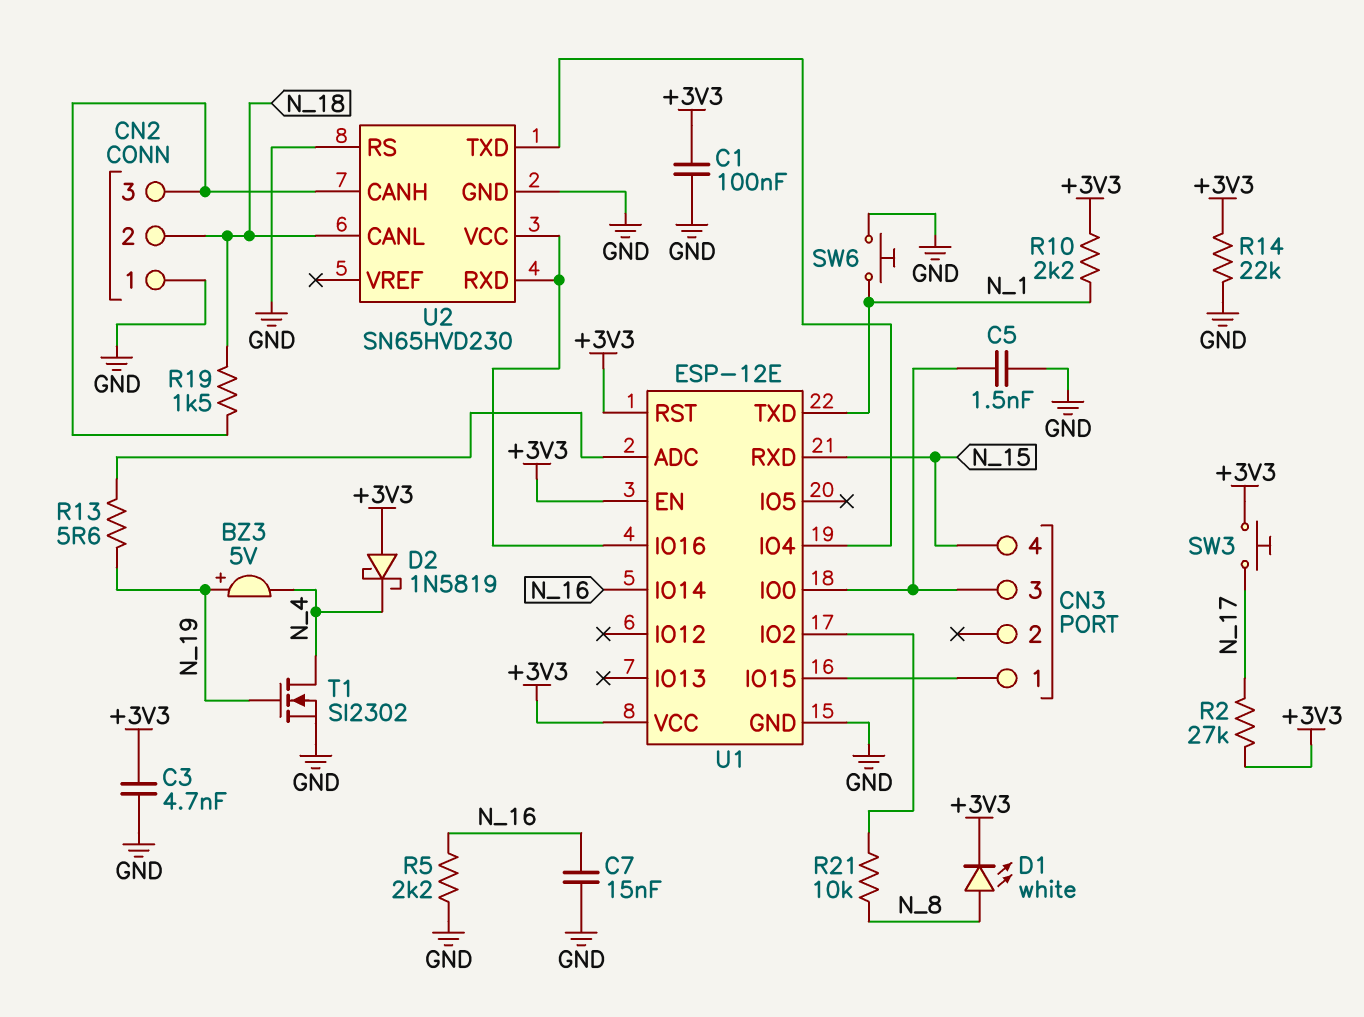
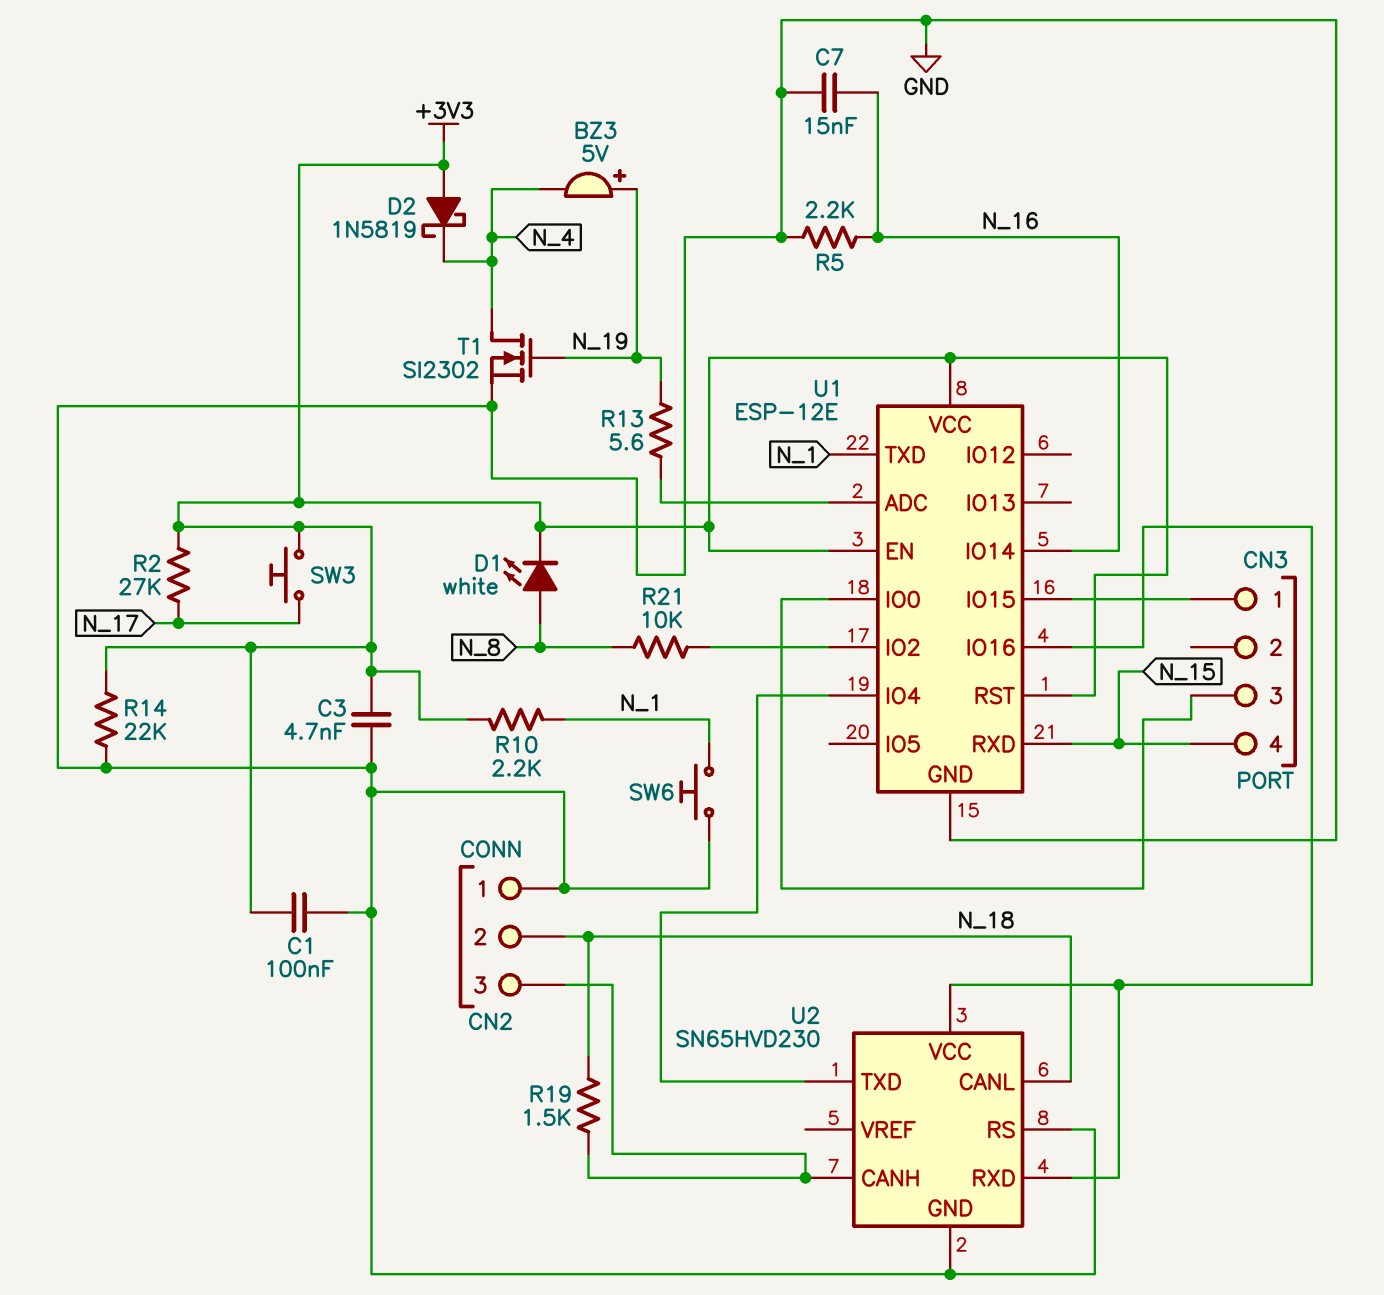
C5: 1.5nF (CN3/3, GND) -> none

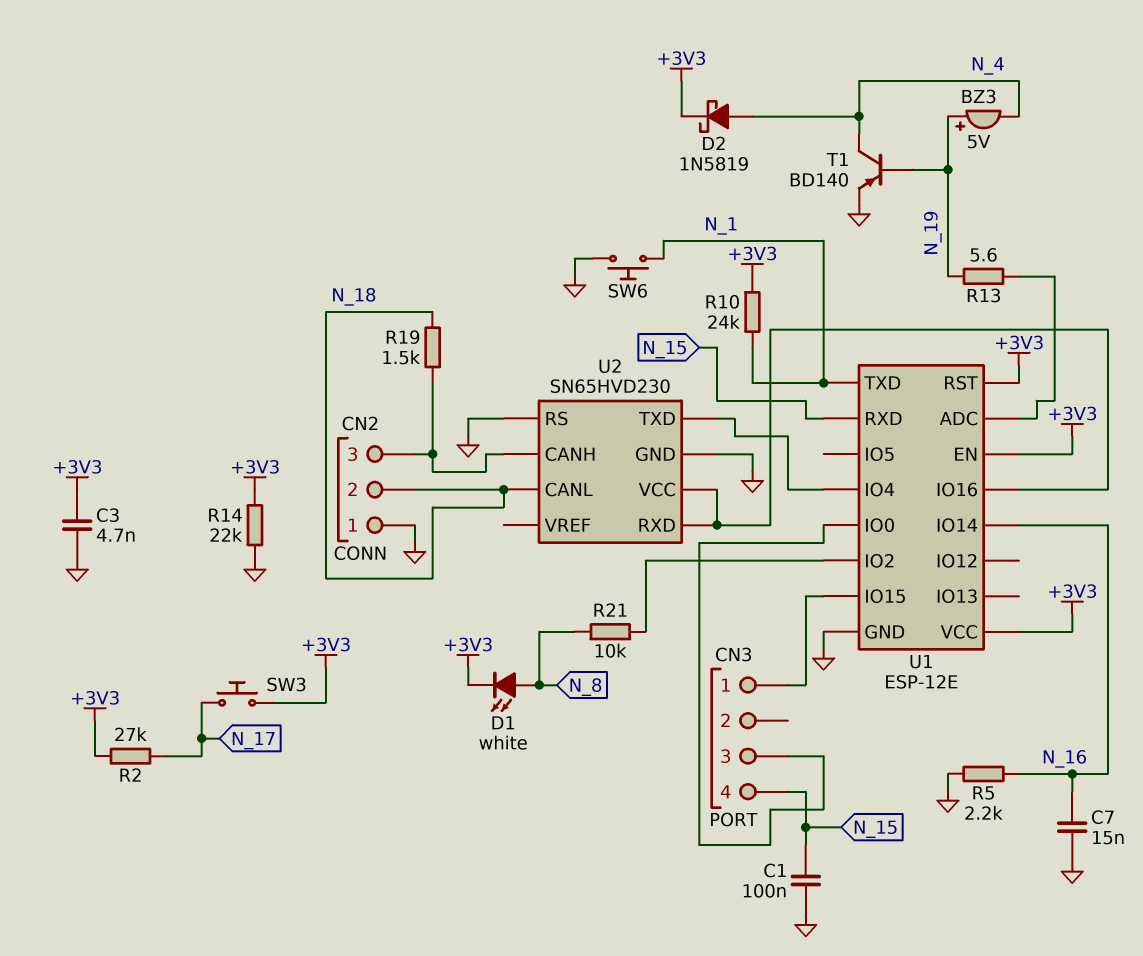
C1: 100nF (+3V3, GND) -> 100nF (GND, N_15)
D2: schottky 1N5819 (A +3V3, K N_4) -> schottky 1N5819 (A N_4, K +3V3)
R10: 2.2k (+3V3, N_1) -> 24k (+3V3, N_1)
T1: NMOS SI2302 (G N_19, D N_4, S GND) -> PNP BD140 (B N_19, C N_4, E GND)

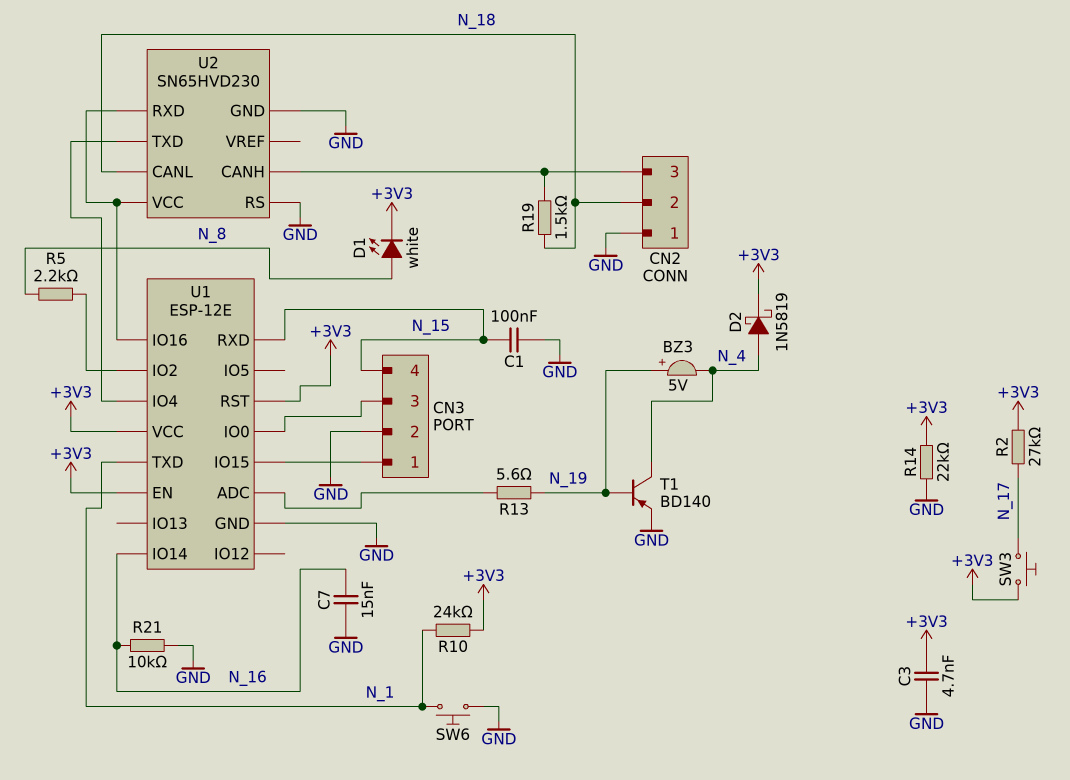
CN3 pin 2: none -> GND
R5: 2.2k (GND, N_16) -> 2.2k (N_8, U1/IO2)
R21: 10k (N_8, U1/IO2) -> 10k (GND, N_16)

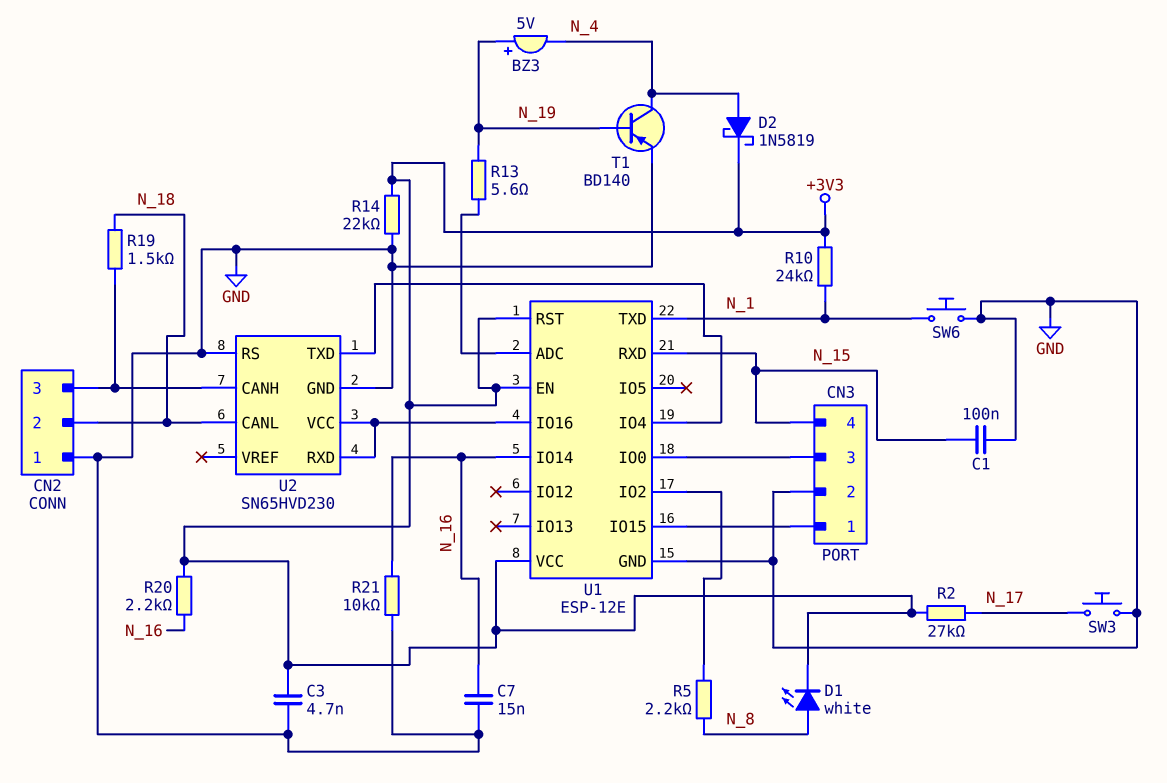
R20: none -> 2.2k (+3V3, N_16)
SW3: button (+3V3, N_17) -> button (GND, N_17)

